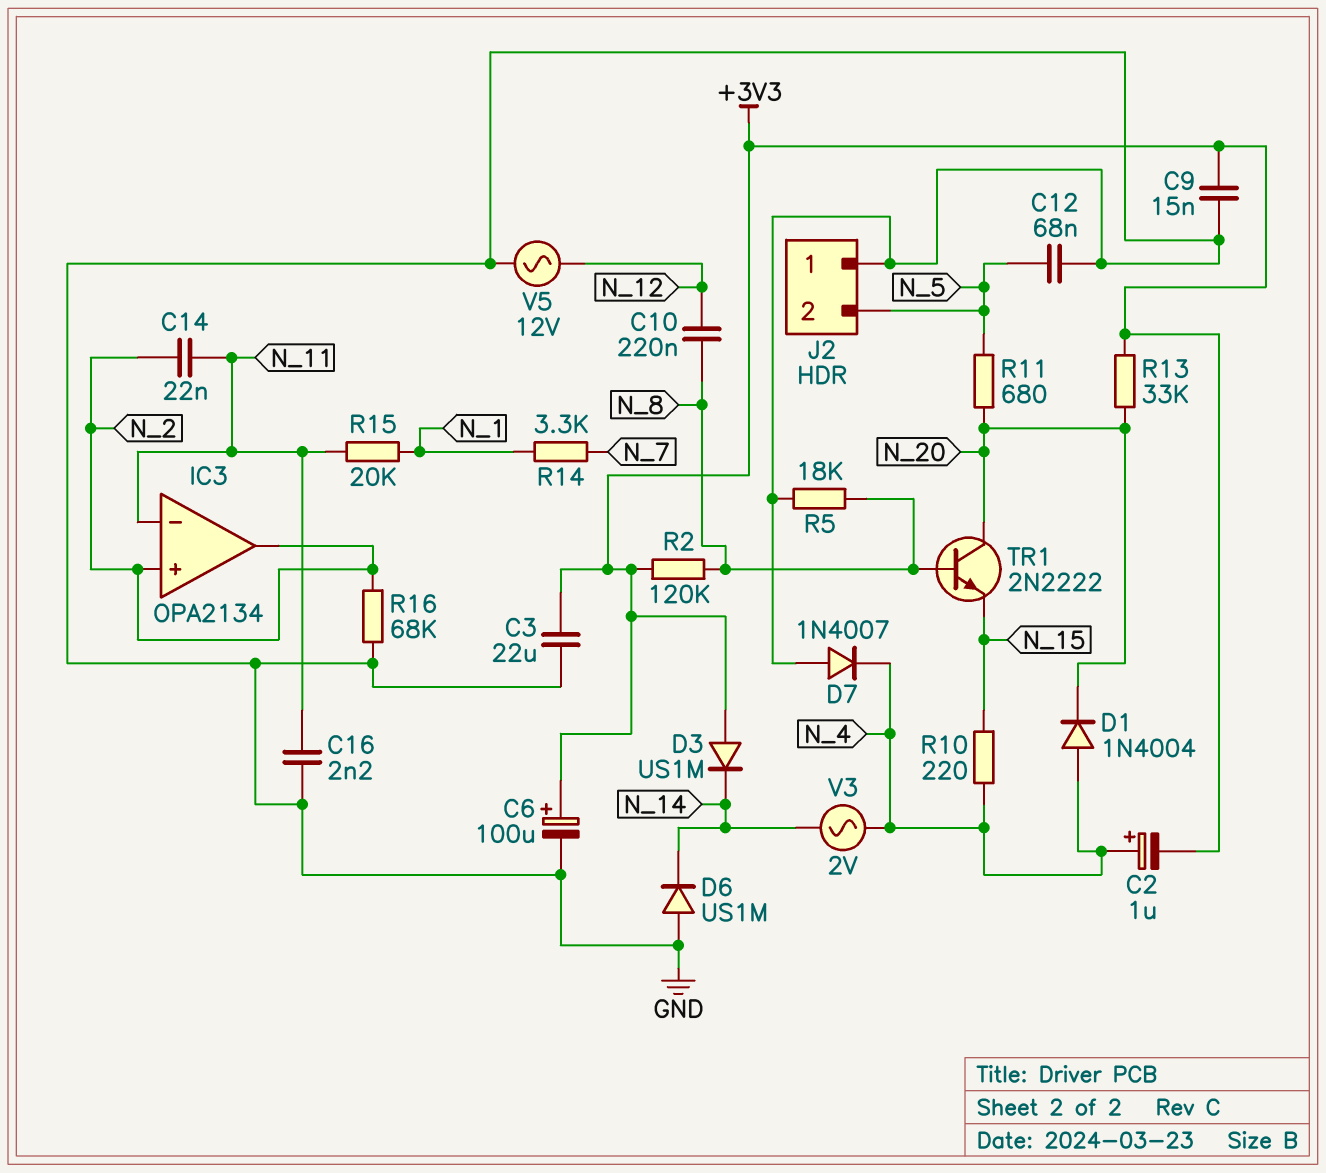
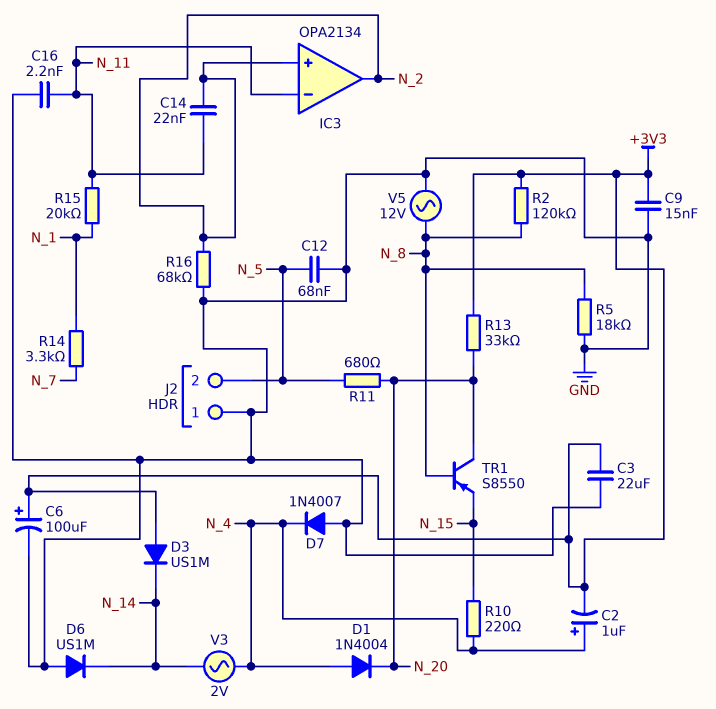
C10: 220nF (N_8, N_12) -> none
TR1: NPN 2N2222 (B N_8, C N_20, E N_15) -> PNP S8550 (B N_8, C N_20, E N_15)
V5: AC 12V (GND, N_12) -> AC 12V (GND, N_8)

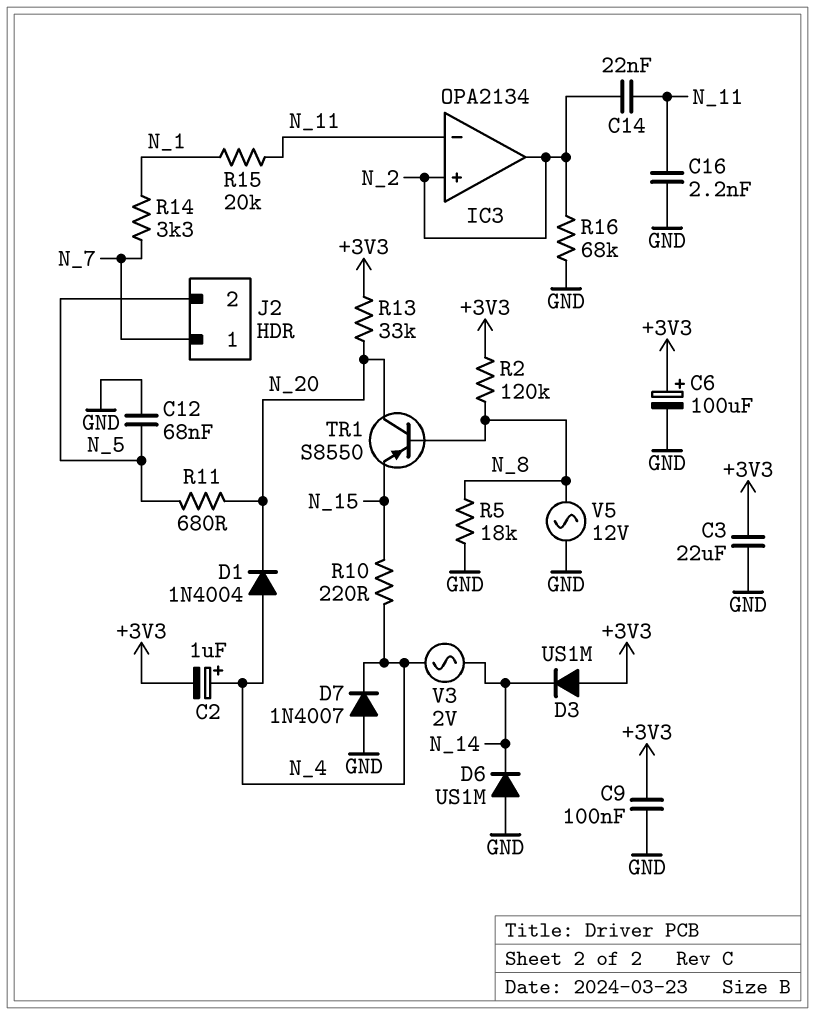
C9: 15nF (+3V3, GND) -> 100nF (+3V3, GND)
J2 pin 1: GND -> N_7

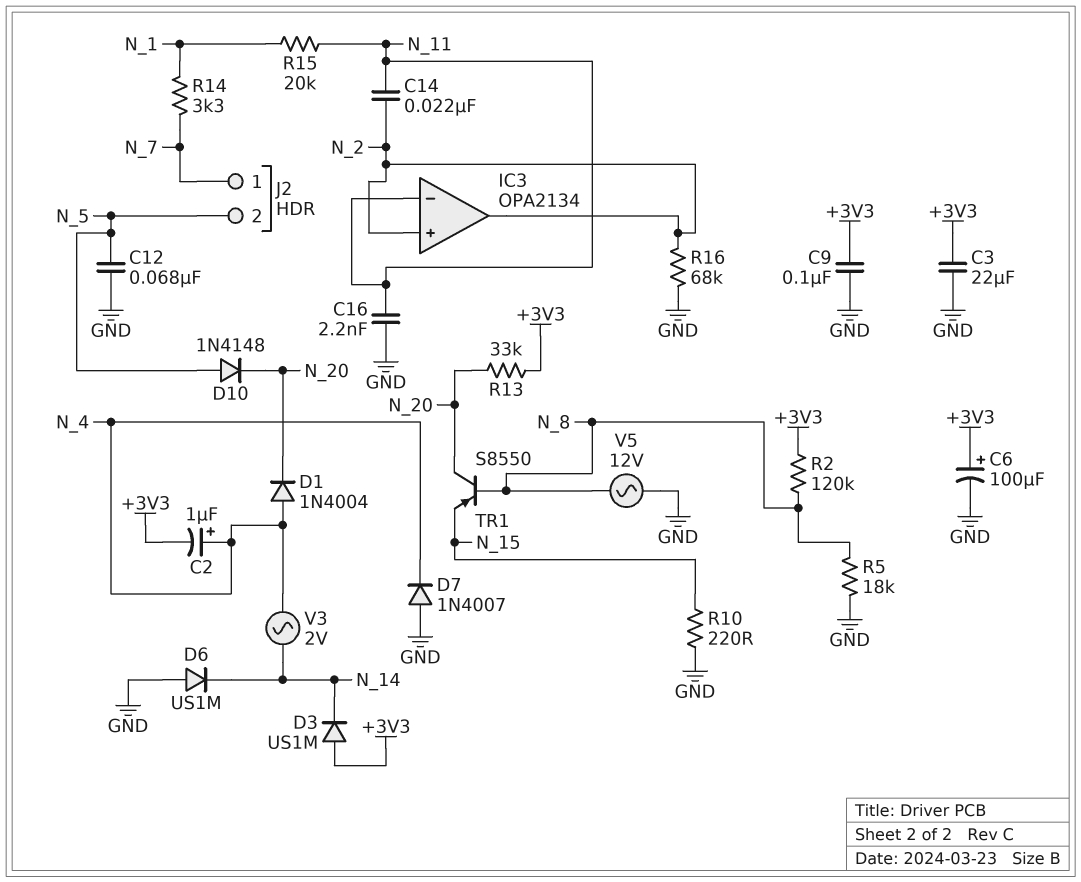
D10: none -> diode 1N4148 (A N_5, K N_20)
R10: 220 (N_4, N_15) -> 220 (GND, N_15)
R11: 680 (N_5, N_20) -> none

